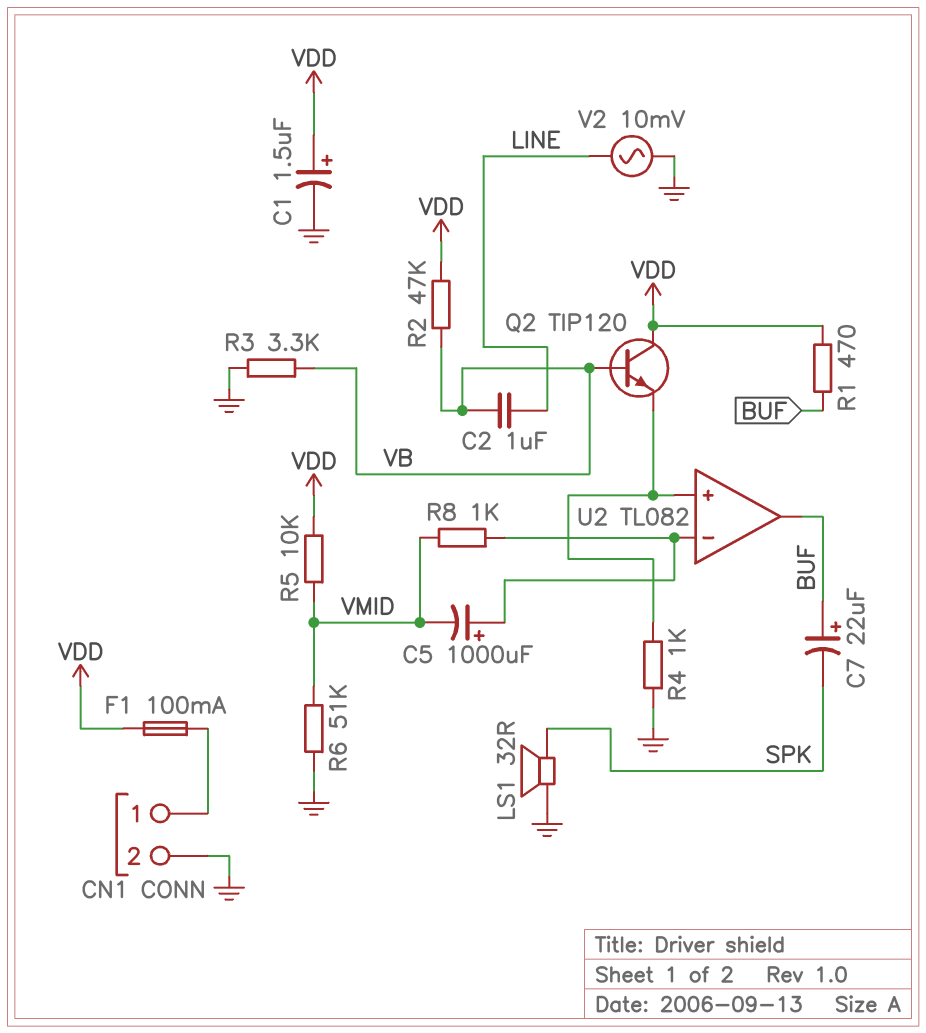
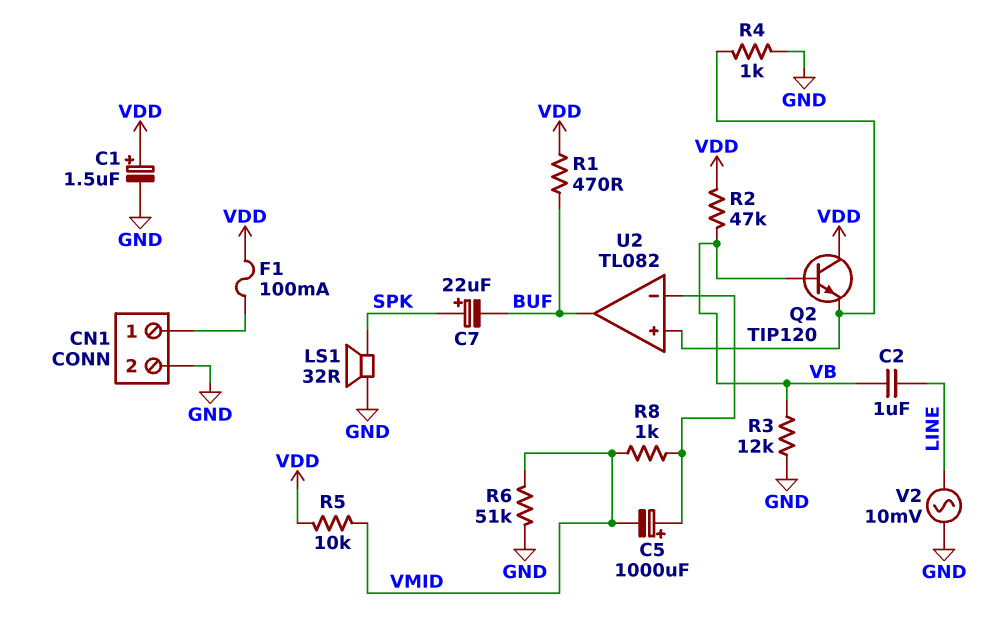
C7: 22uF (plus BUF, minus SPK) -> 22uF (plus SPK, minus BUF)
R3: 3.3k (GND, VB) -> 12k (GND, VB)

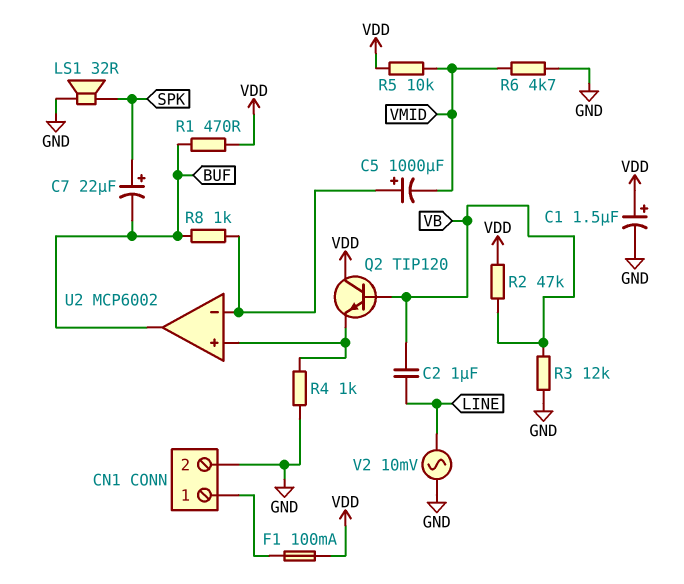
R6: 51k (GND, VMID) -> 4.7k (GND, VMID)
R8: 1k (U2/in-, VMID) -> 1k (BUF, U2/in-)
U2: TL082 -> MCP6002

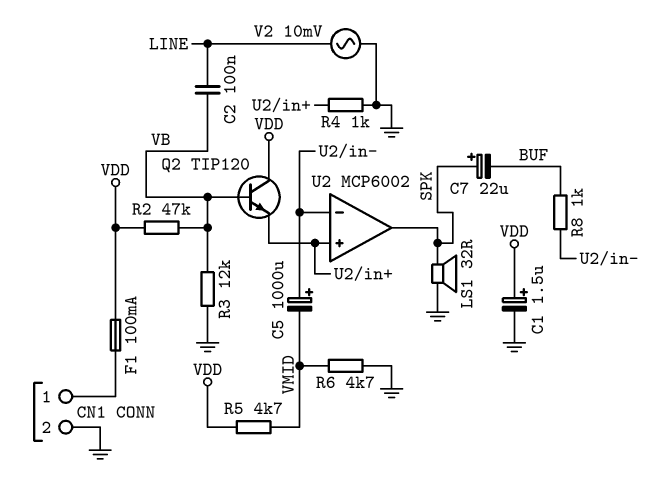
C2: 1uF (LINE, VB) -> 100nF (LINE, VB)
R1: 470 (BUF, VDD) -> none
R5: 10k (VDD, VMID) -> 4.7k (VDD, VMID)
U2 pin out: BUF -> SPK

